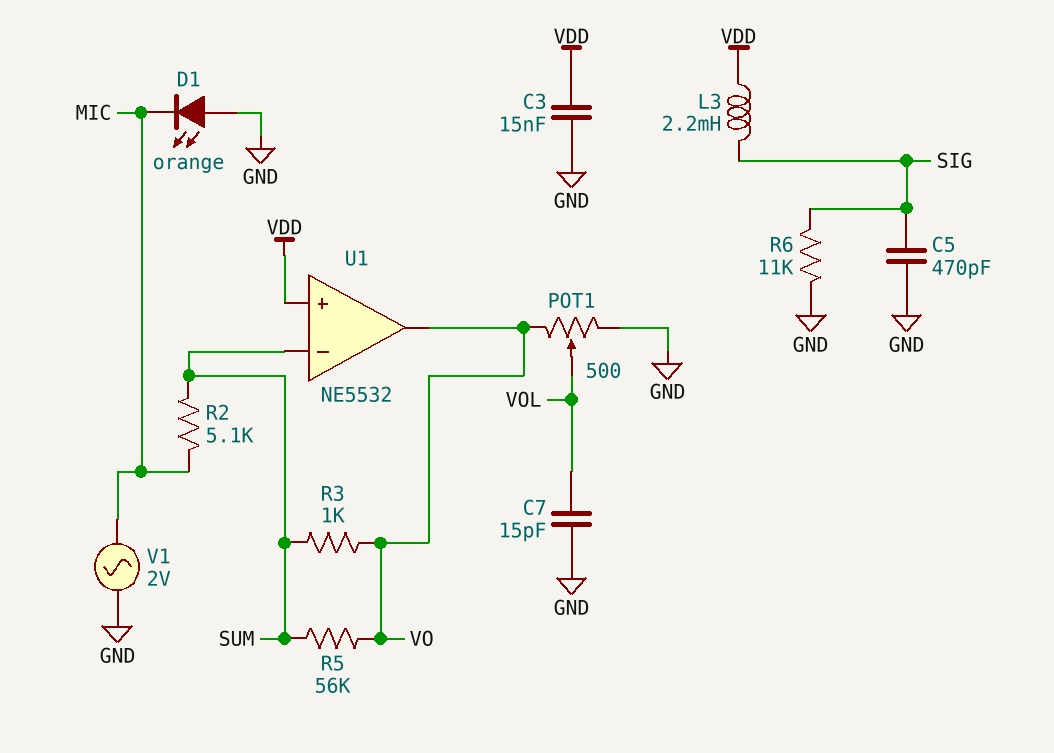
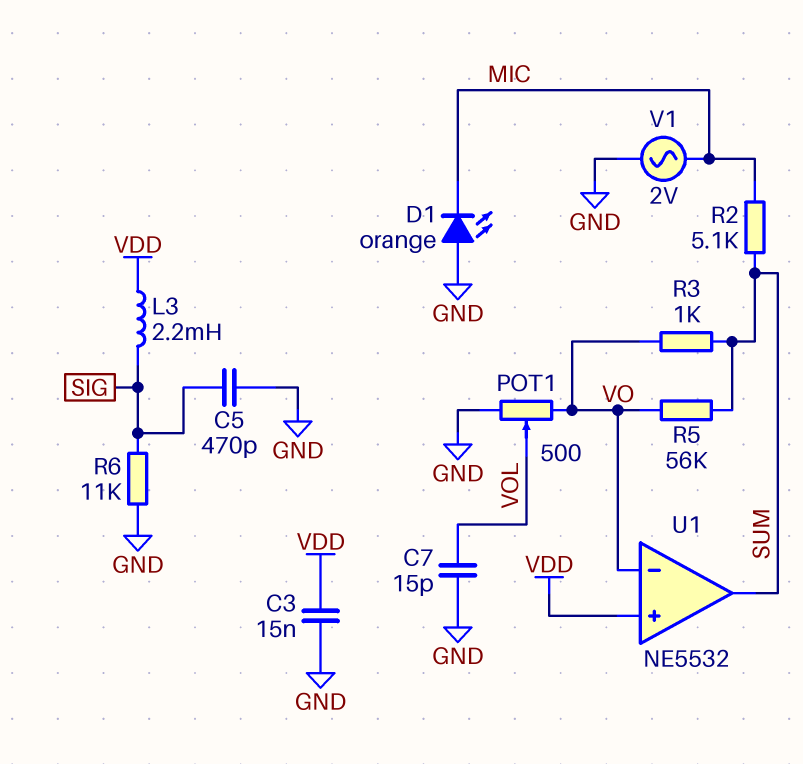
U1 pin in-: SUM -> VO
U1 pin out: VO -> SUM

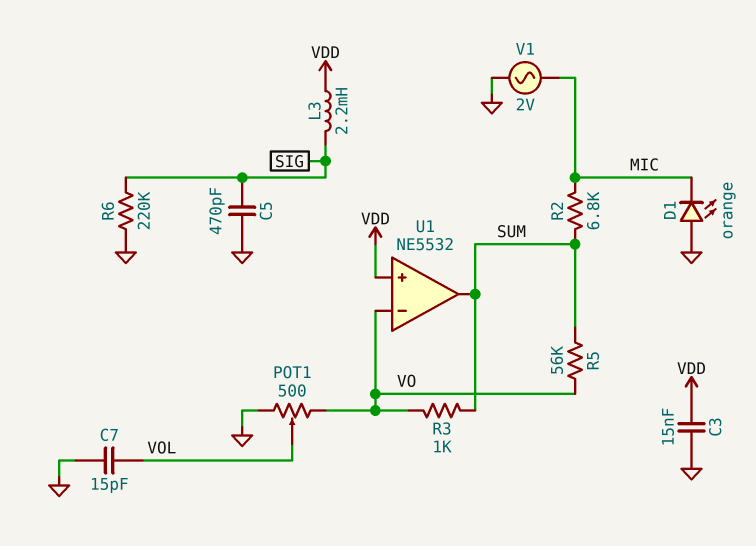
R2: 5.1k (MIC, SUM) -> 6.8k (MIC, SUM)
R6: 11k (GND, SIG) -> 220k (GND, SIG)

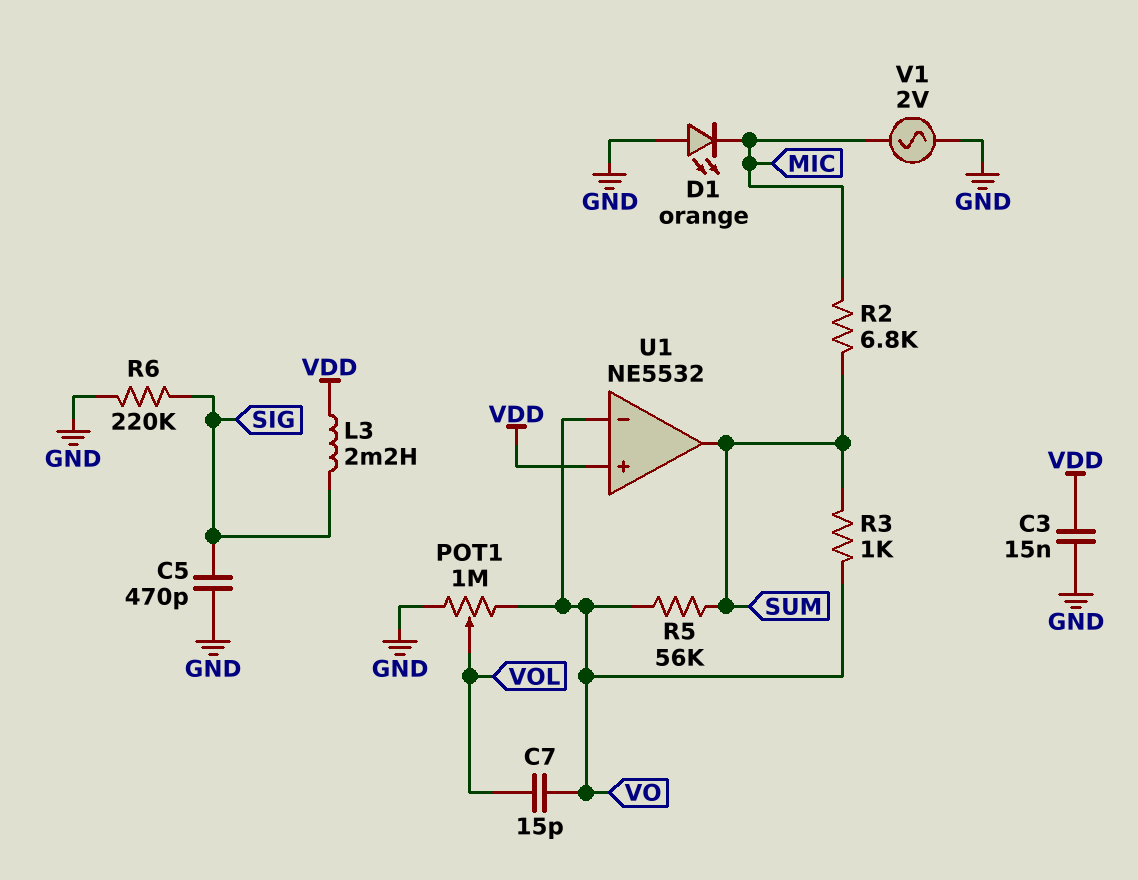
C7: 15pF (GND, VOL) -> 15pF (VO, VOL)
POT1: 500 (GND, VO, wiper VOL) -> 1M (GND, VO, wiper VOL)

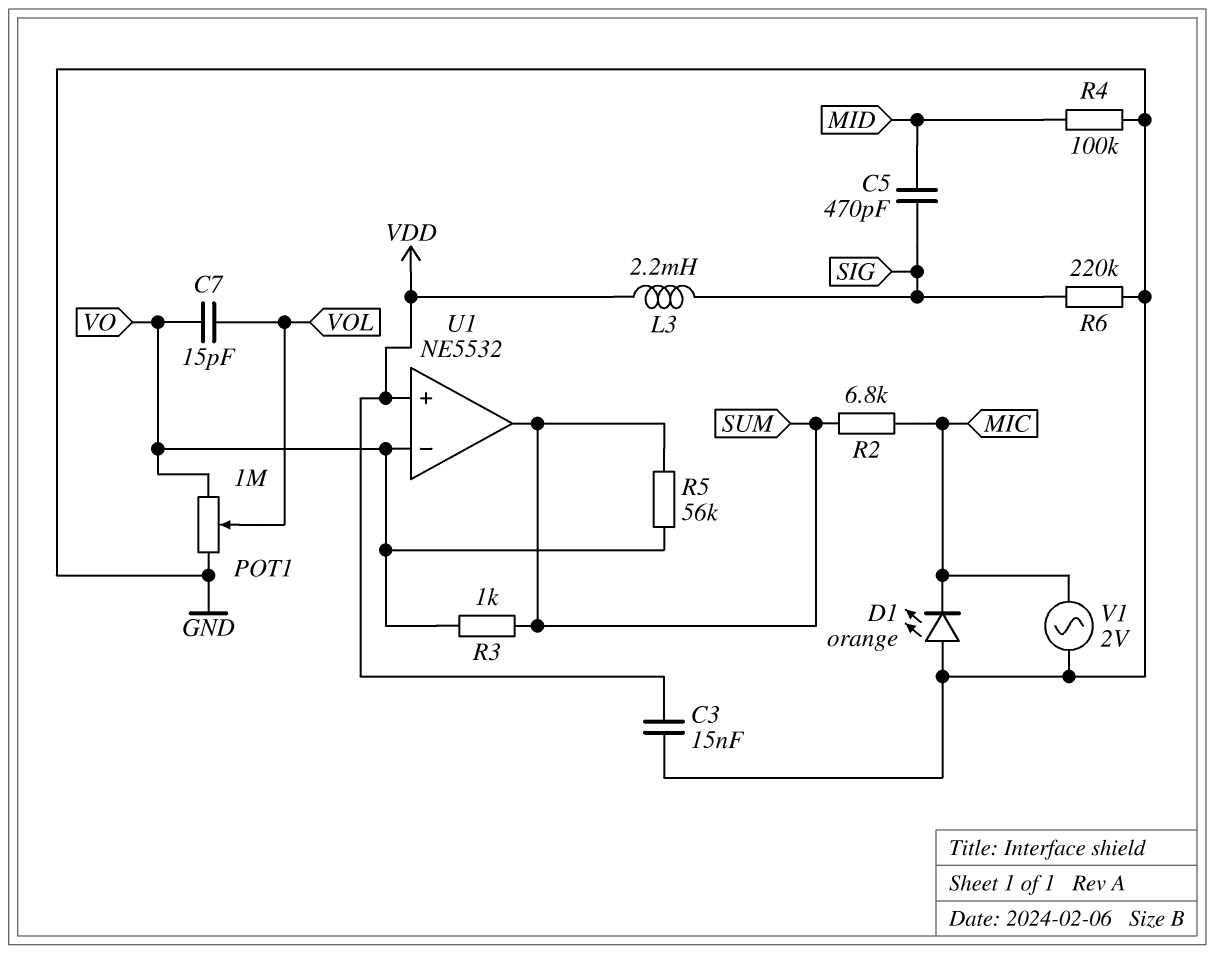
C5: 470pF (GND, SIG) -> 470pF (MID, SIG)
R4: none -> 100k (GND, MID)

